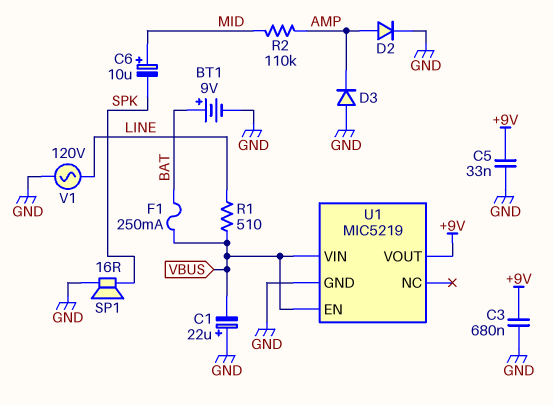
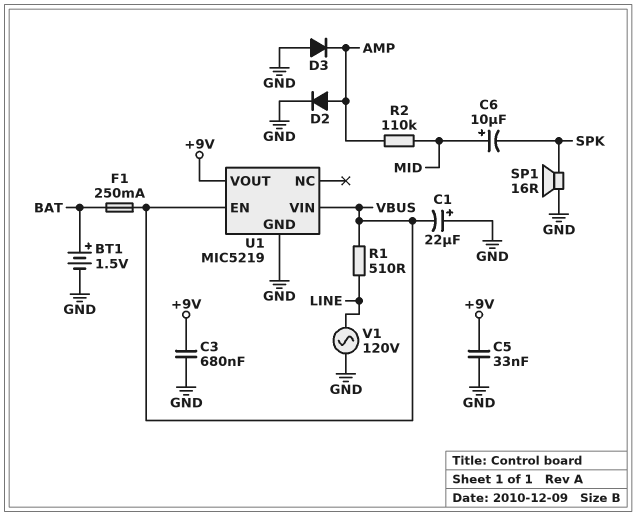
BT1: 9V (plus BAT, minus GND) -> 1.5V (plus BAT, minus GND)

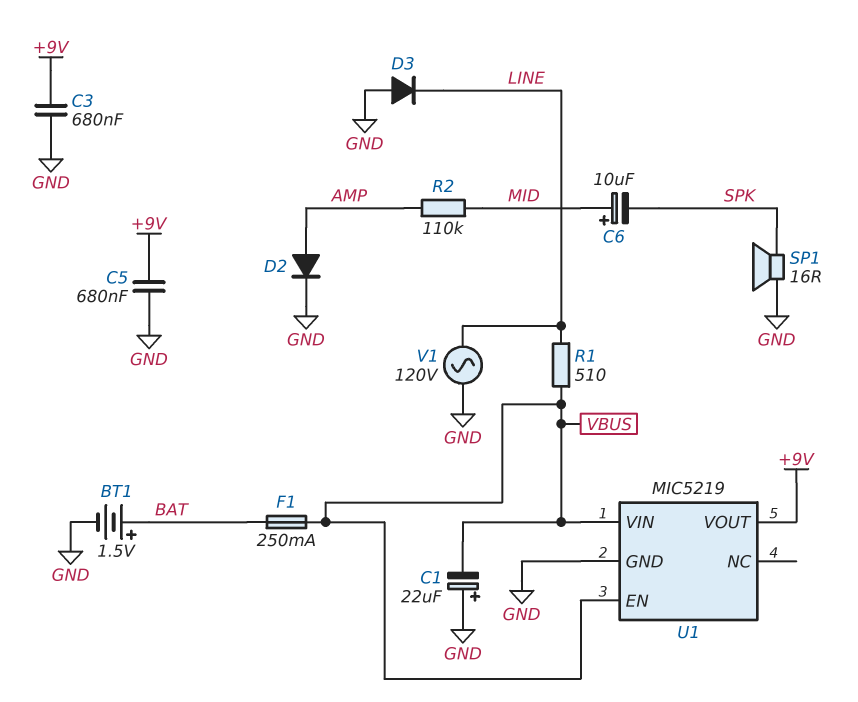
C5: 33nF (+9V, GND) -> 680nF (+9V, GND)
D3: diode (A GND, K AMP) -> diode (A GND, K LINE)

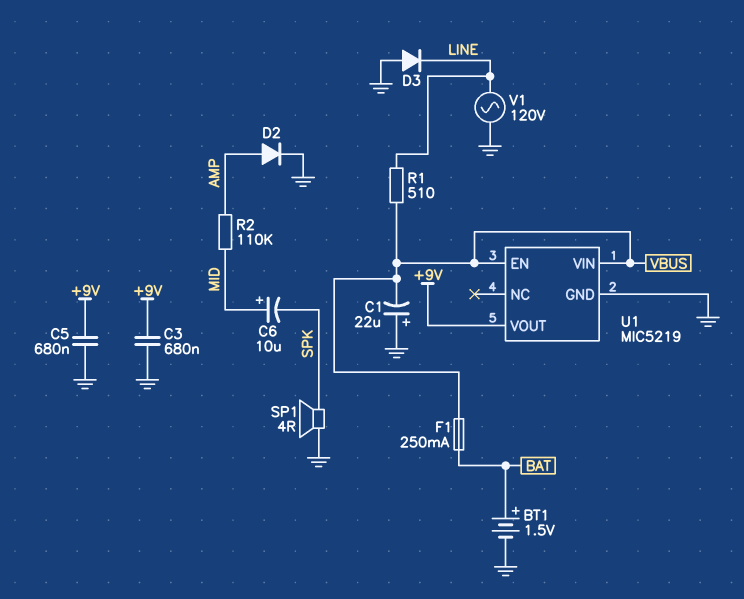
SP1: speaker 16R (GND, SPK) -> speaker 4R (GND, SPK)

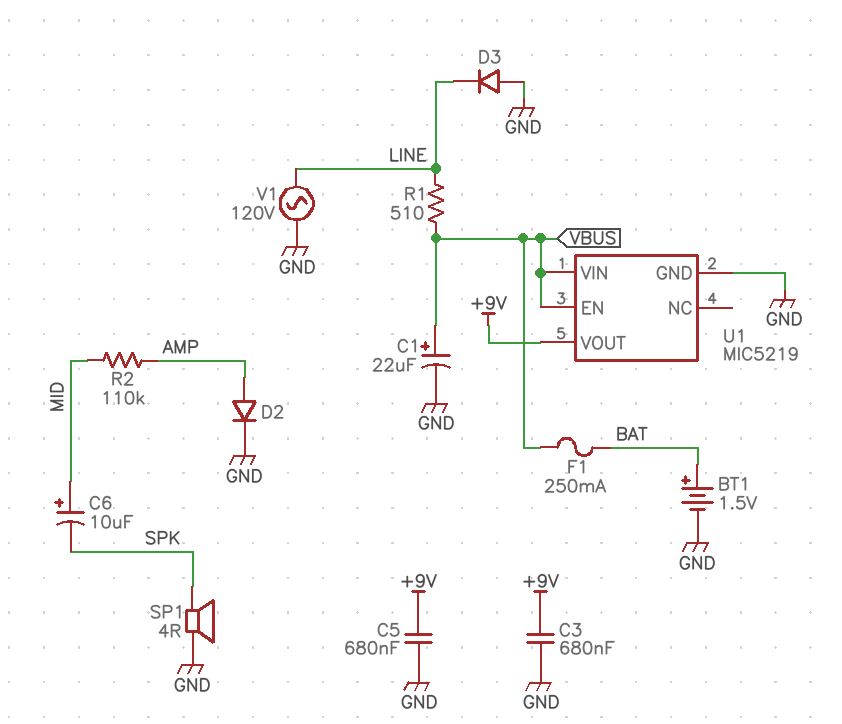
C1: 22uF (plus GND, minus VBUS) -> 22uF (plus VBUS, minus GND)

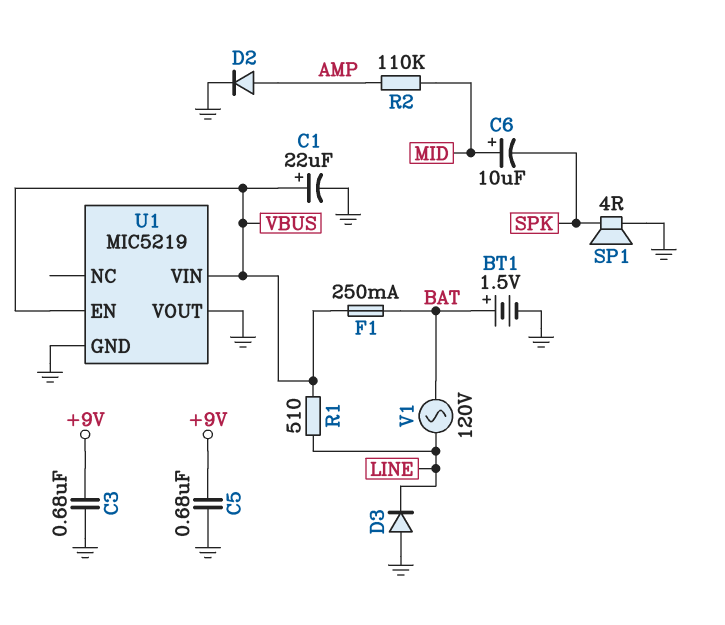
U1 pin VOUT: +9V -> GND
V1: AC 120V (GND, LINE) -> AC 120V (BAT, LINE)

